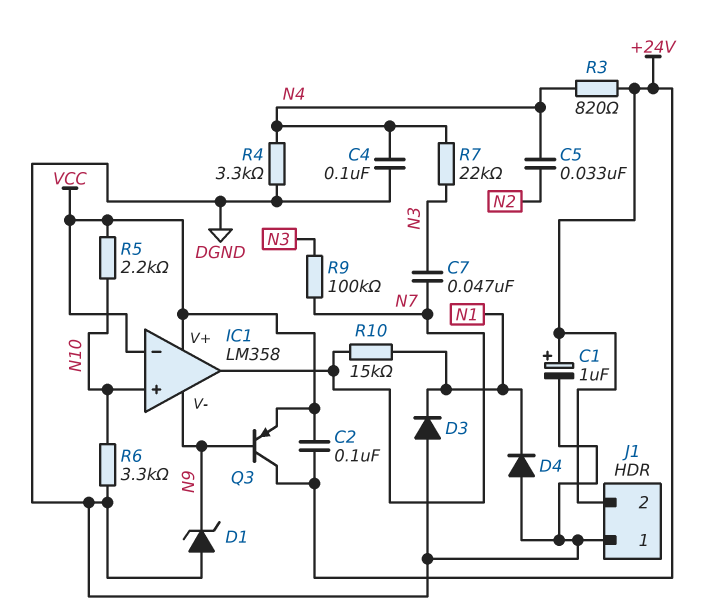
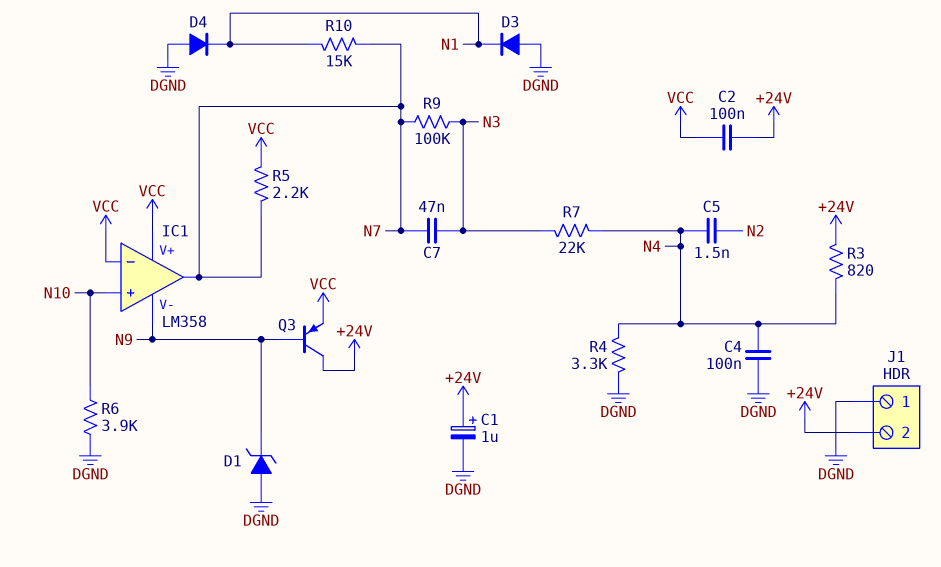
C5: 33nF (N2, N4) -> 1.5nF (N2, N4)
R5: 2.2k (N10, VCC) -> 2.2k (N7, VCC)
R6: 3.3k (DGND, N10) -> 3.9k (DGND, N10)

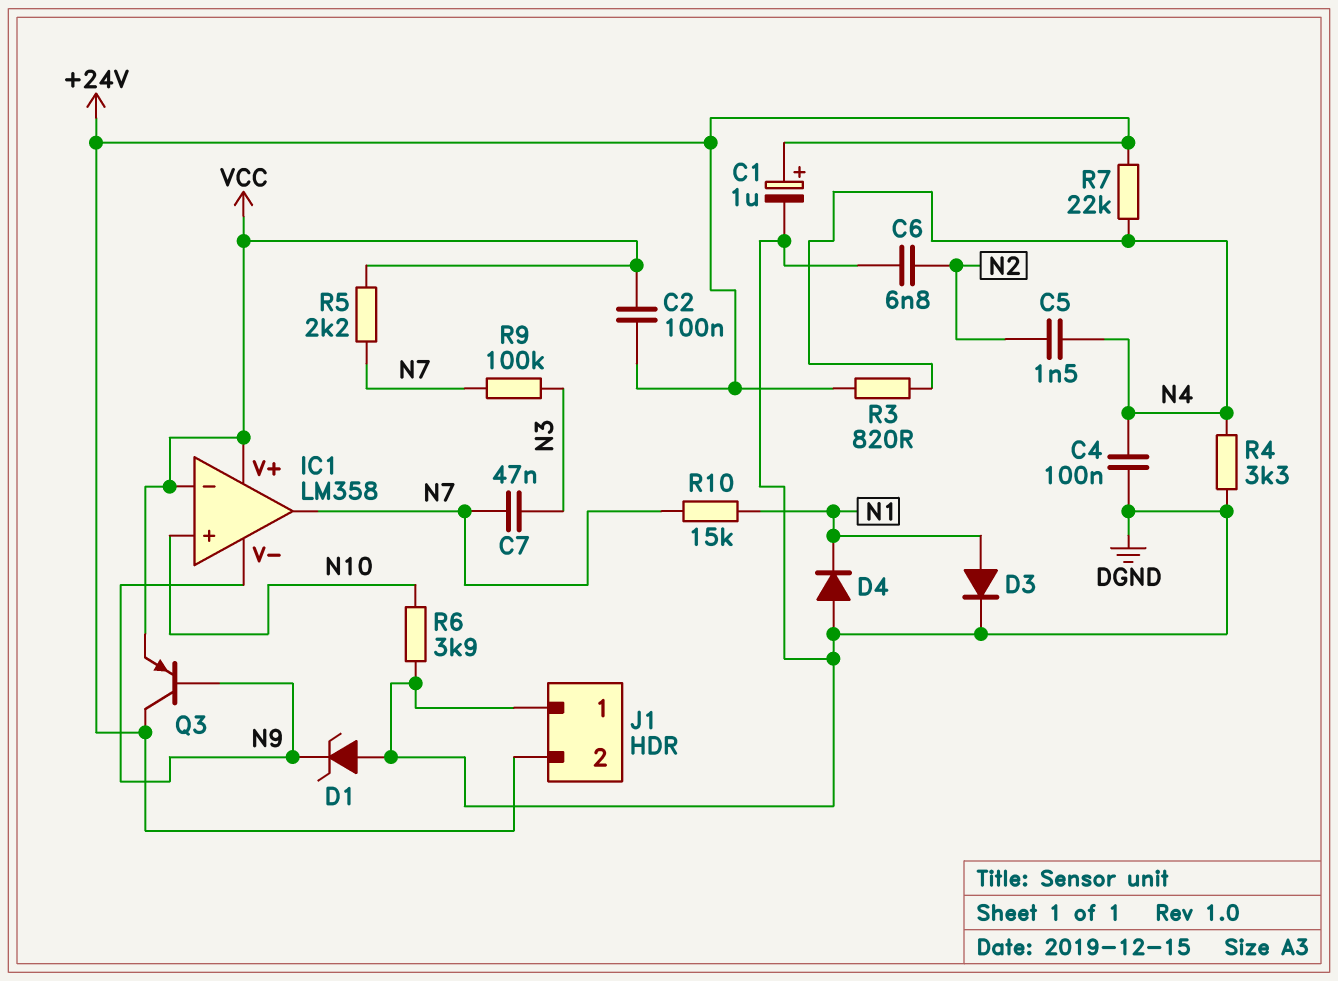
C6: none -> 6.8nF (DGND, N2)
D3: diode (A DGND, K N1) -> diode (A N1, K DGND)
R7: 22k (N3, N4) -> 22k (+24V, N4)

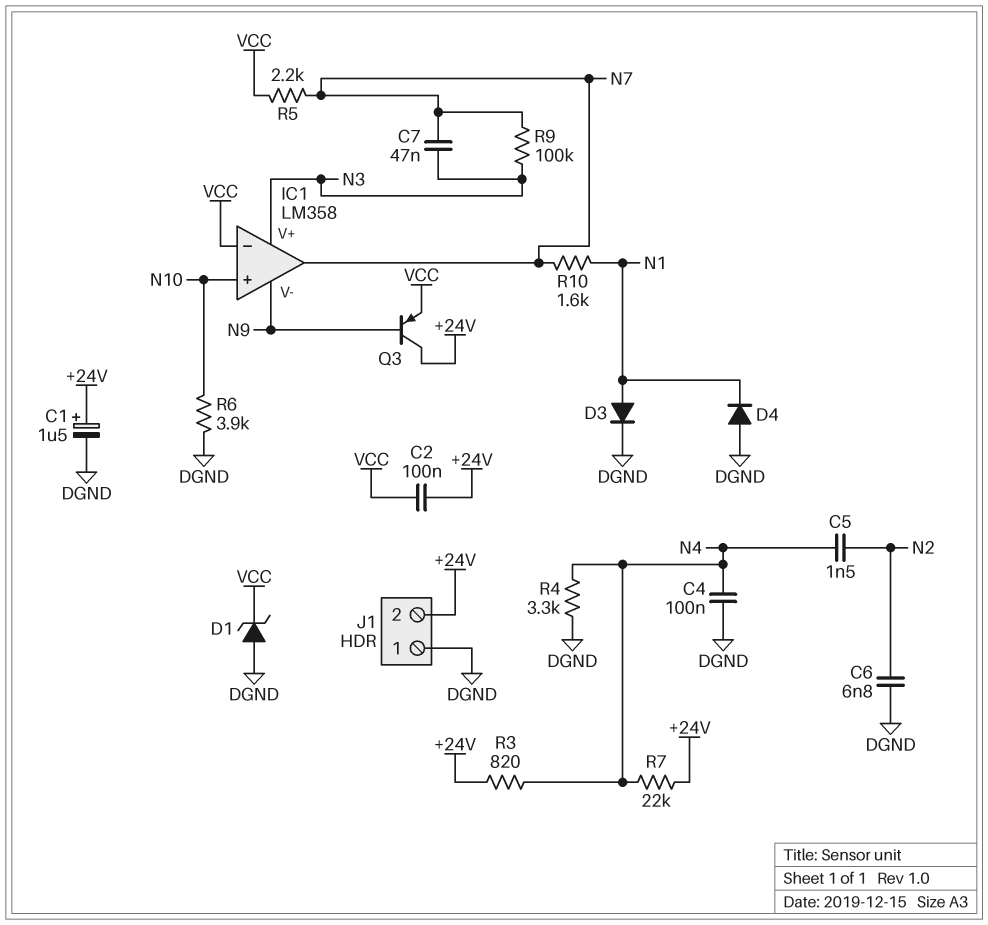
C1: 1uF (plus +24V, minus DGND) -> 1.5uF (plus +24V, minus DGND)
D1: zener (A DGND, K N9) -> zener (A DGND, K VCC)
IC1 pin V+: VCC -> N3
R10: 15k (N1, N7) -> 1.6k (N1, N7)

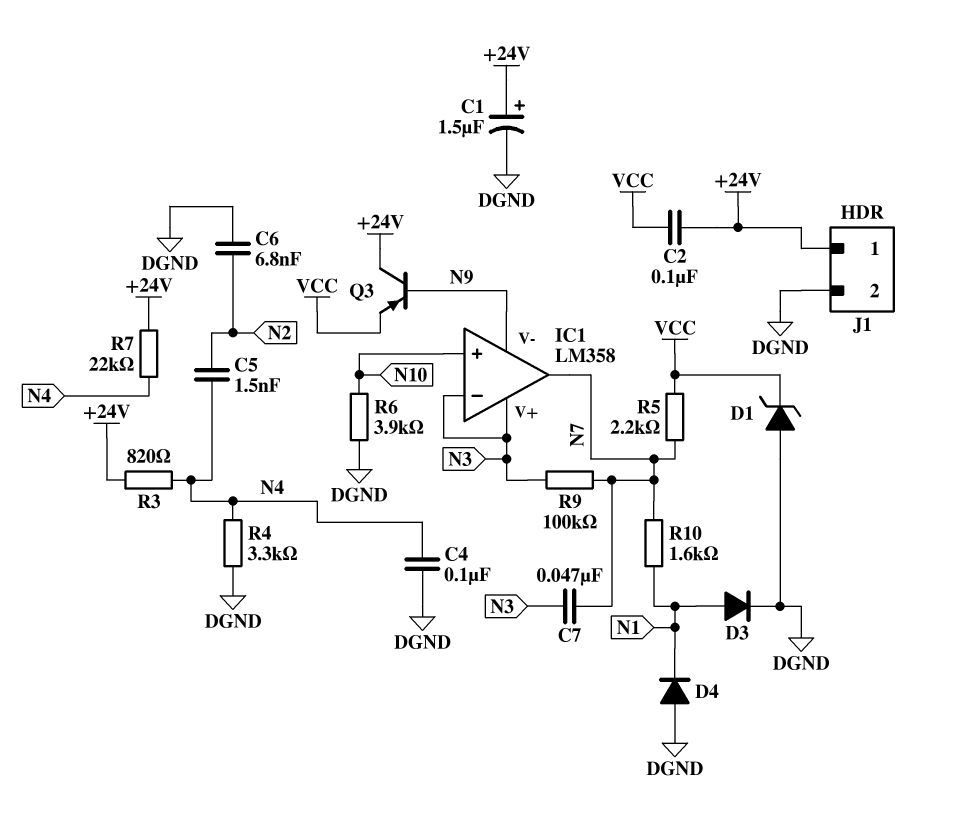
IC1 pin in-: VCC -> N3
J1 pin 1: DGND -> +24V
J1 pin 2: +24V -> DGND

